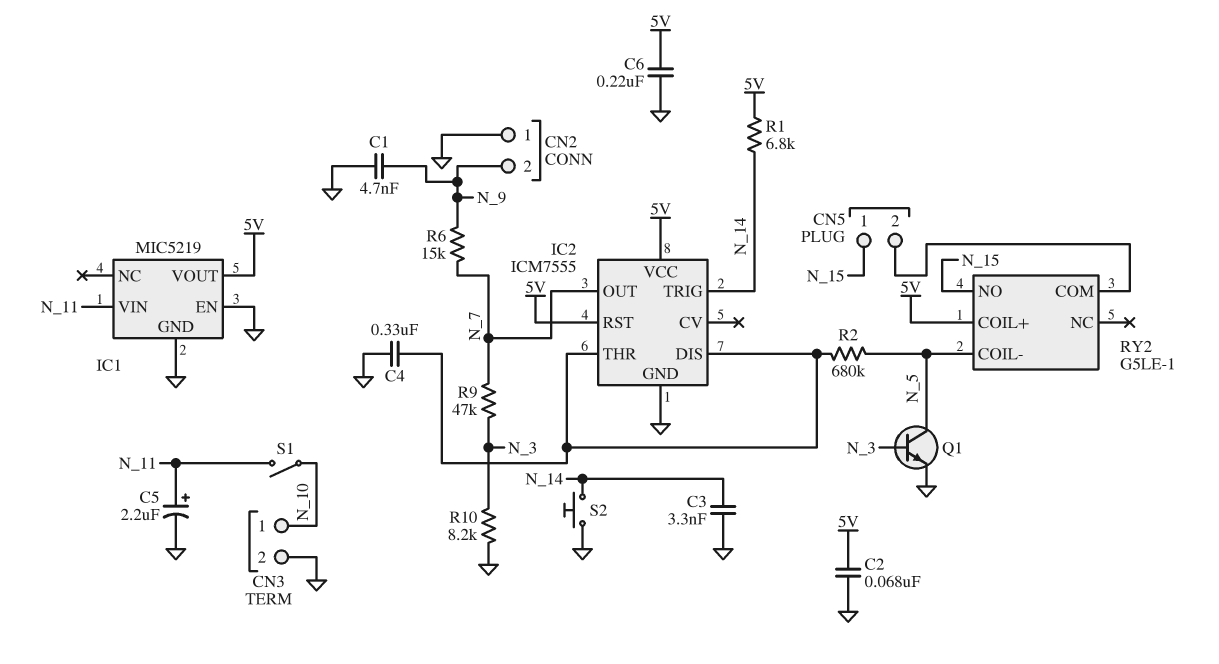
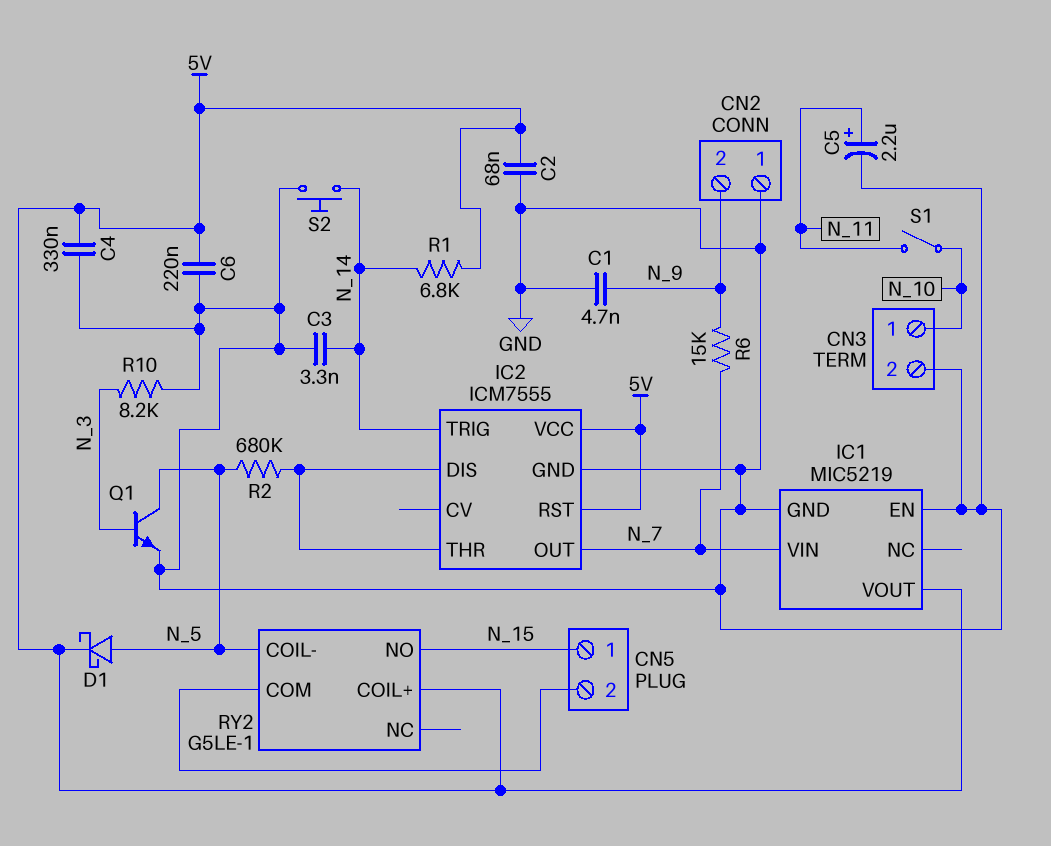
C4: 330nF (GND, IC2/DIS) -> 330nF (5V, GND)
D1: none -> schottky (A N_5, K 5V)
IC1 pin VIN: N_11 -> N_7
R9: 47k (N_3, N_7) -> none

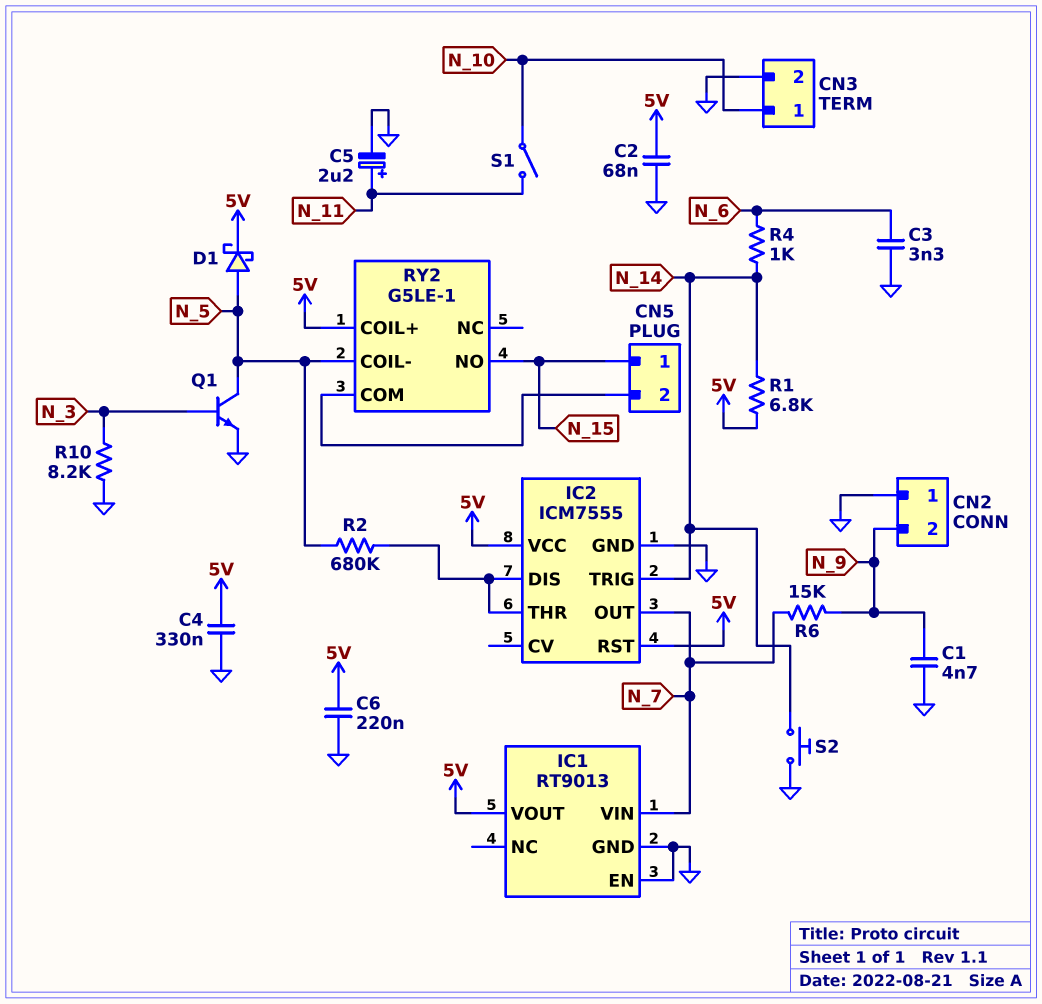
C3: 3.3nF (GND, N_14) -> 3.3nF (GND, N_6)
IC1: MIC5219 -> RT9013
R4: none -> 1k (N_6, N_14)

